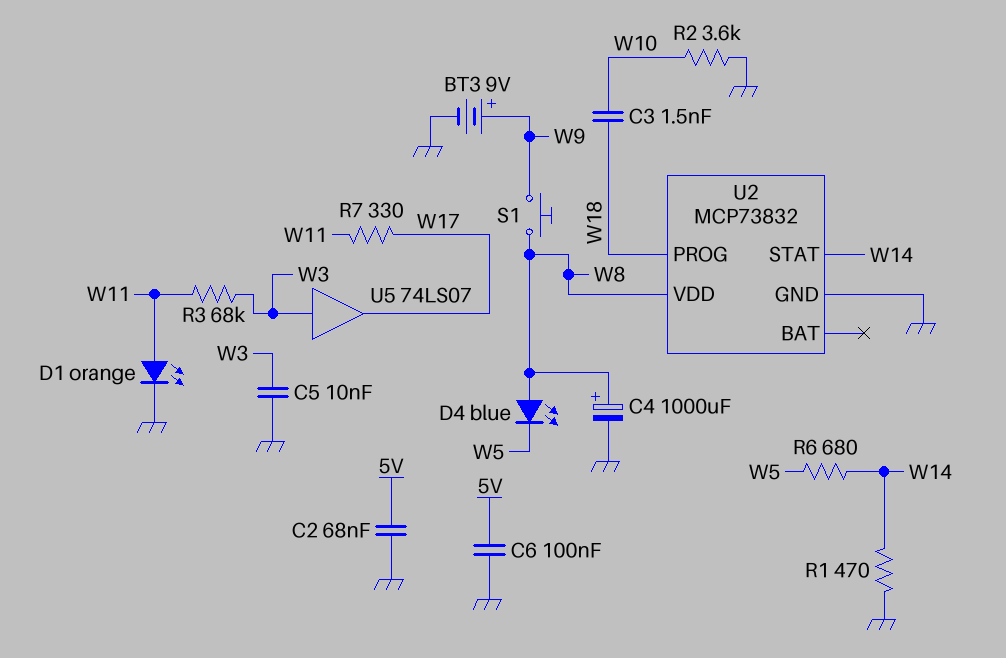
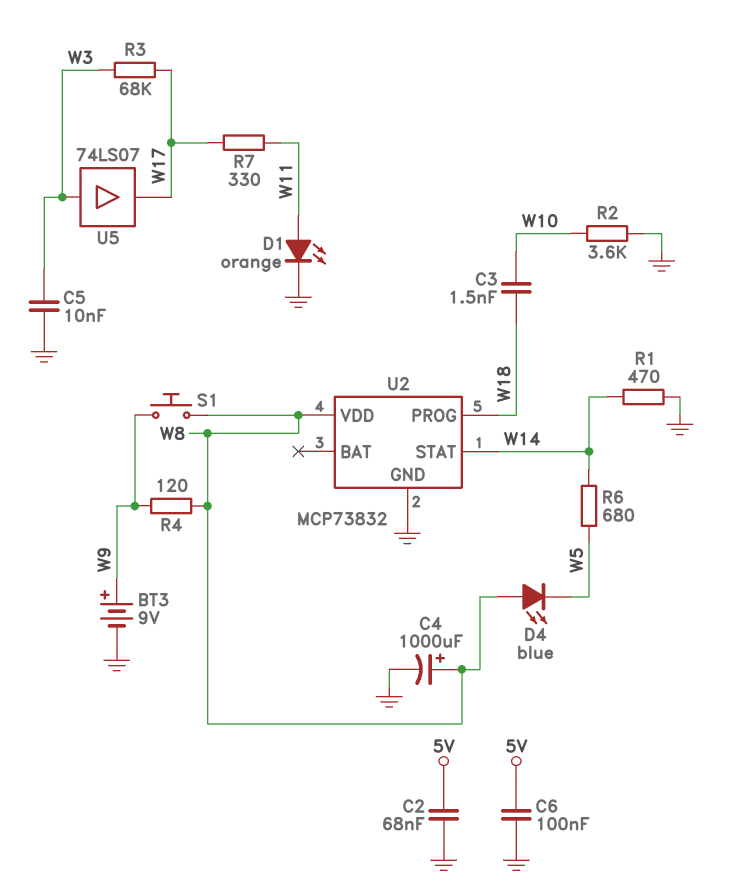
R3: 68k (W3, W11) -> 68k (W3, W17)
R4: none -> 120 (W8, W9)

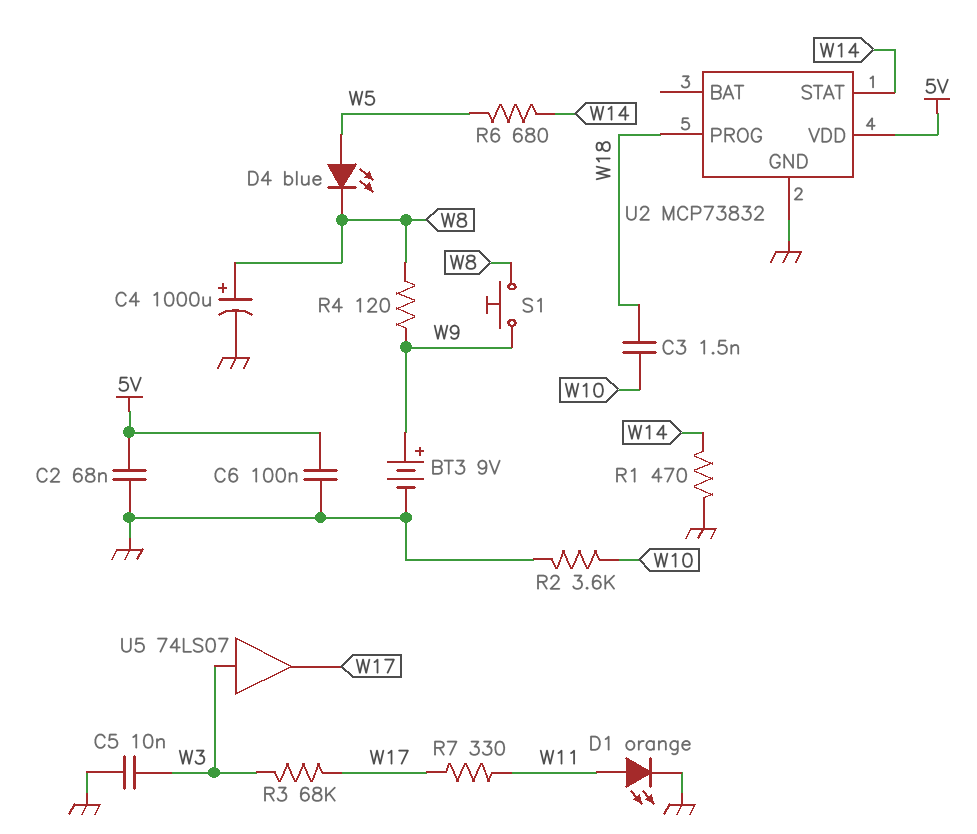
D4: LED blue (A W8, K W5) -> LED blue (A W5, K W8)
U2 pin VDD: W8 -> 5V

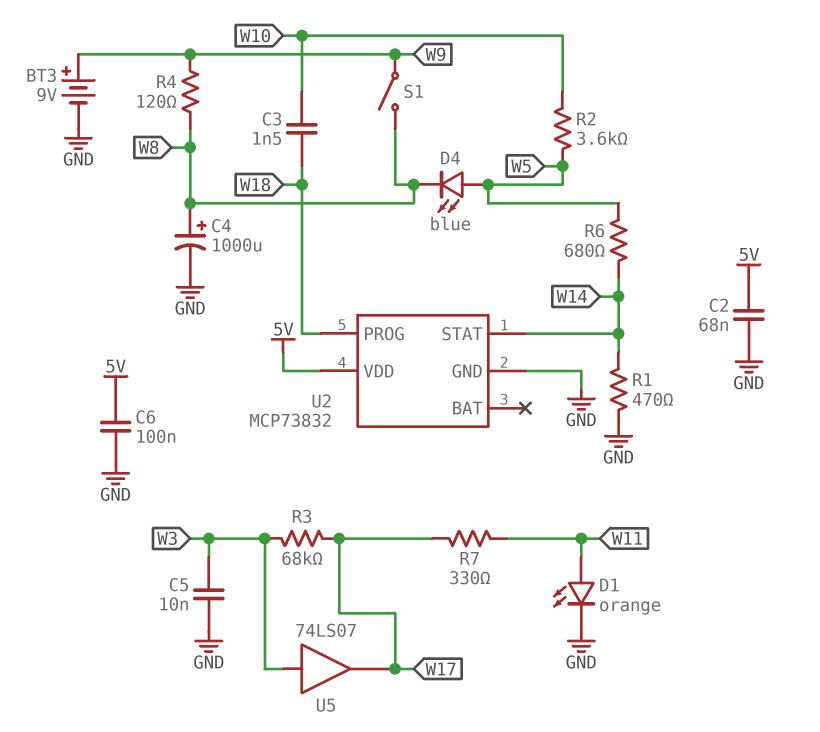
R2: 3.6k (GND, W10) -> 3.6k (W5, W10)
S1: button (W8, W9) -> switch (W8, W9)

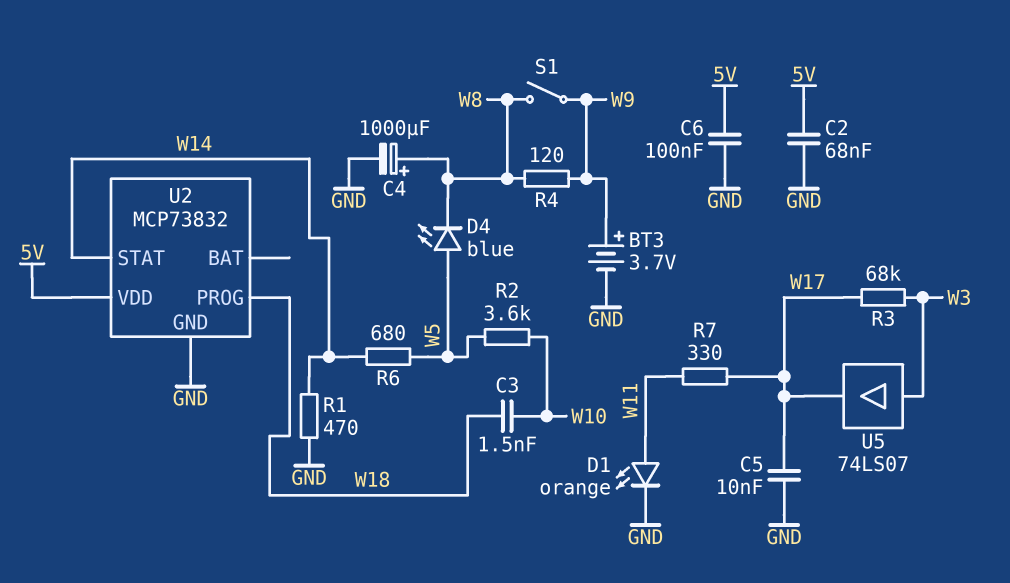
BT3: 9V (plus W9, minus GND) -> 3.7V (plus W9, minus GND)
C5: 10nF (GND, W3) -> 10nF (GND, W17)

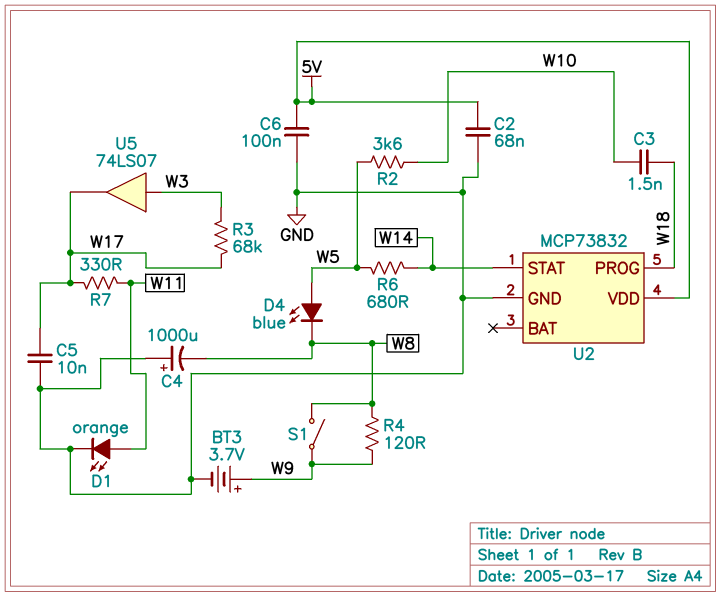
C4: 1000uF (plus W8, minus GND) -> 1000uF (plus GND, minus W8)
R1: 470 (GND, W14) -> none

